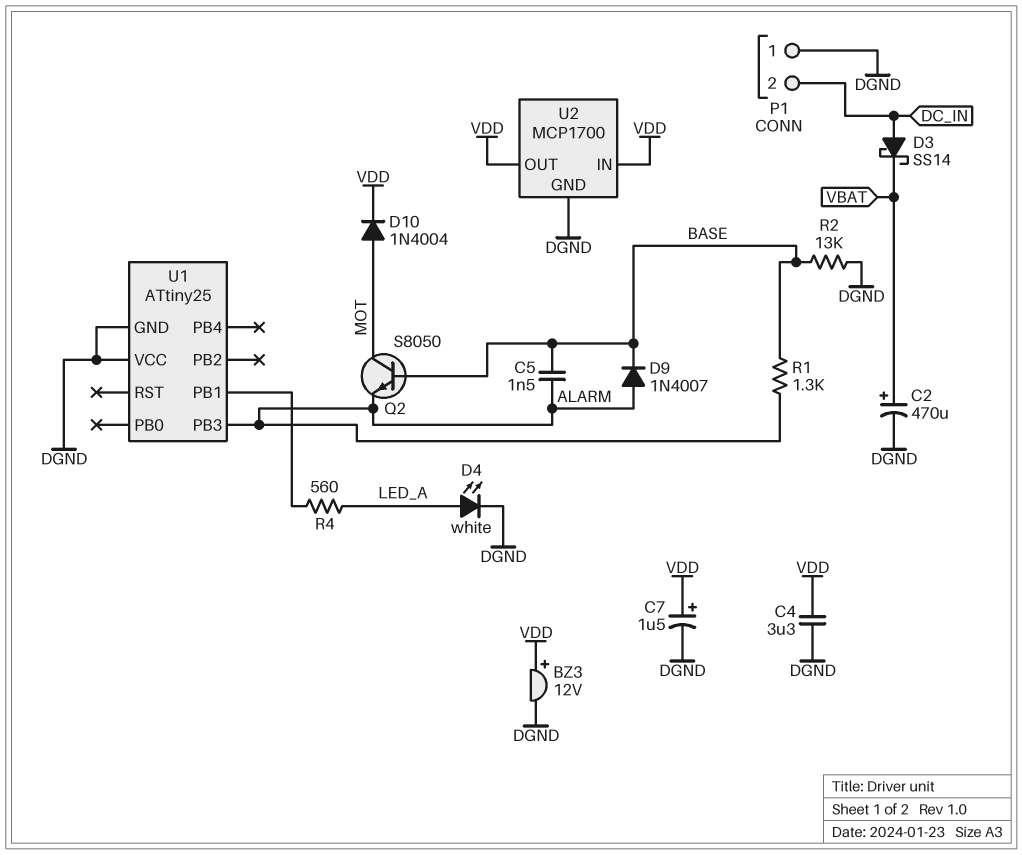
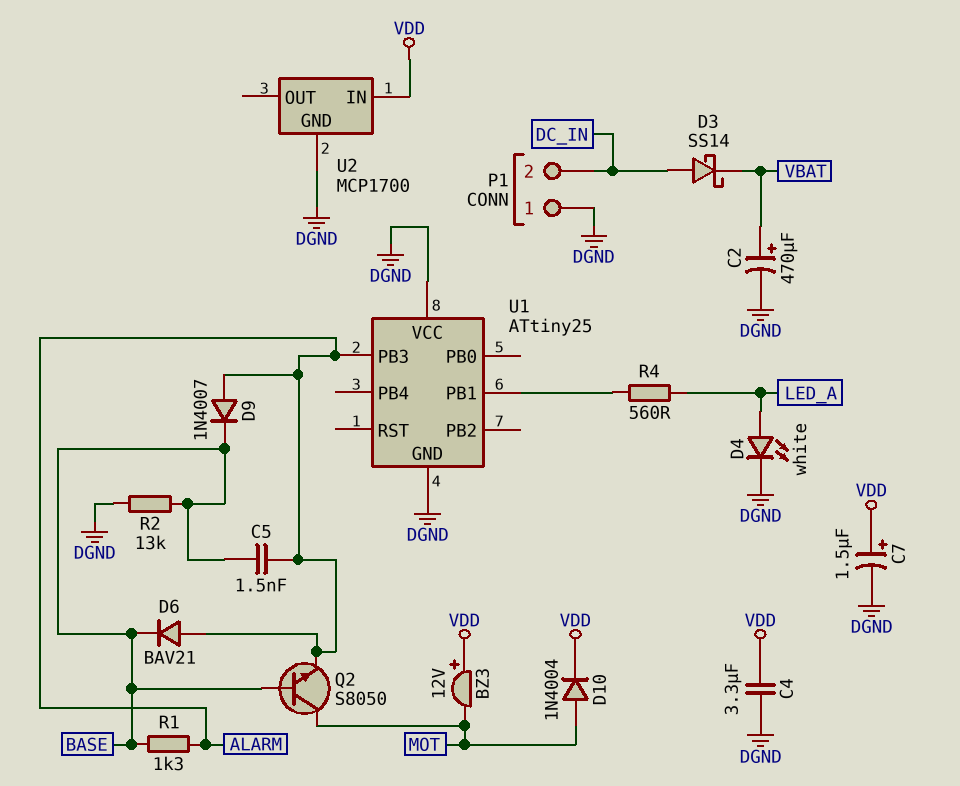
BZ3: buzzer 12V (plus VDD, minus DGND) -> buzzer 12V (plus VDD, minus MOT)
D6: none -> diode BAV21 (A ALARM, K BASE)
U2 pin OUT: VDD -> none

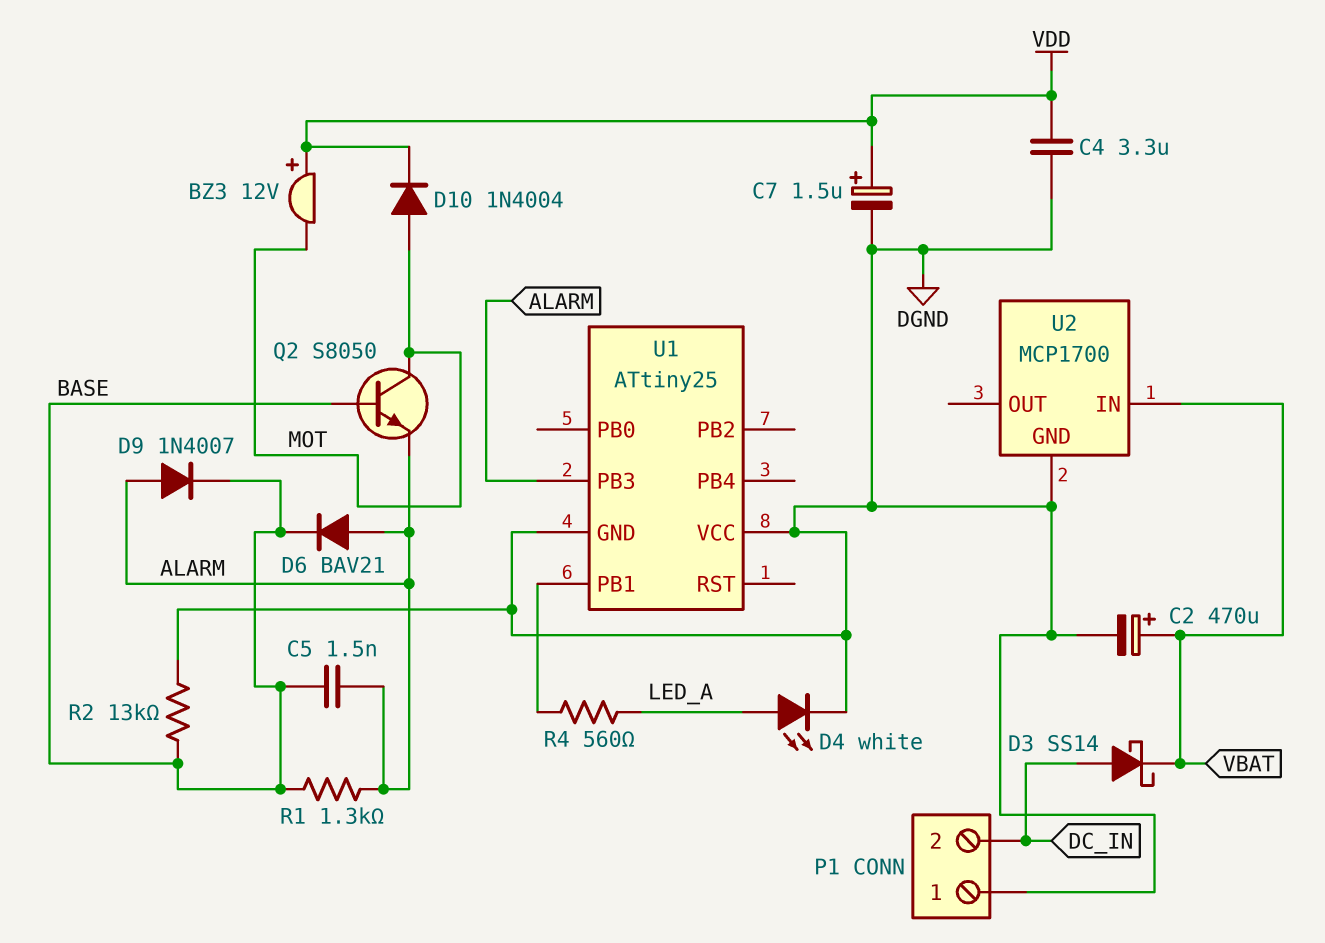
U2 pin IN: VDD -> VBAT

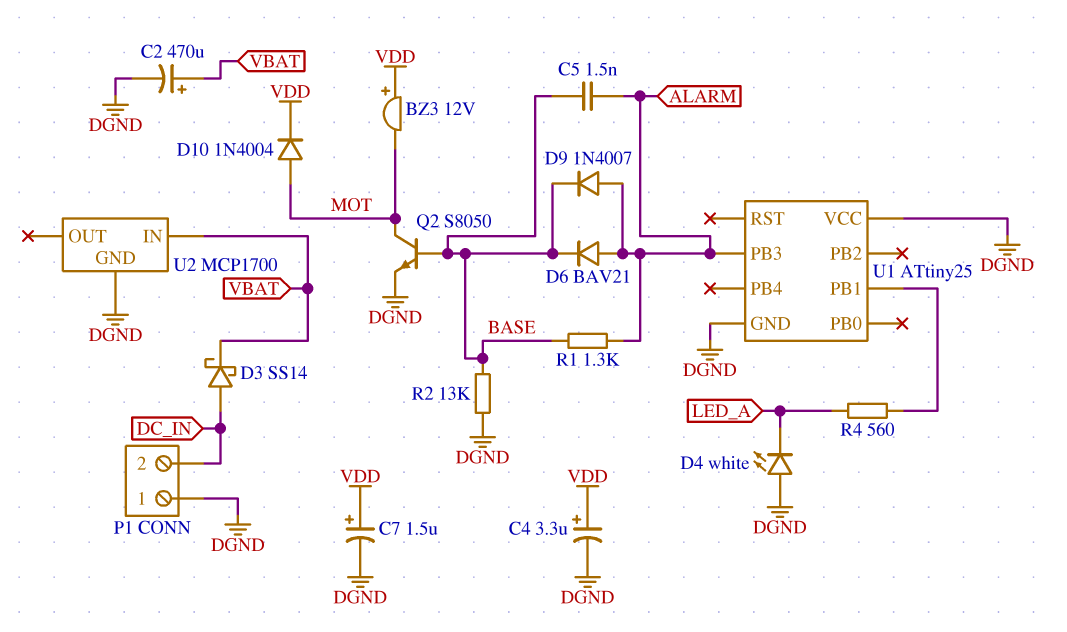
C4: 3.3uF (DGND, VDD) -> 3.3uF (plus VDD, minus DGND)
D4: LED white (A LED_A, K DGND) -> LED white (A DGND, K LED_A)
Q2: NPN S8050 (B BASE, C MOT, E ALARM) -> NPN S8050 (B BASE, C MOT, E DGND)

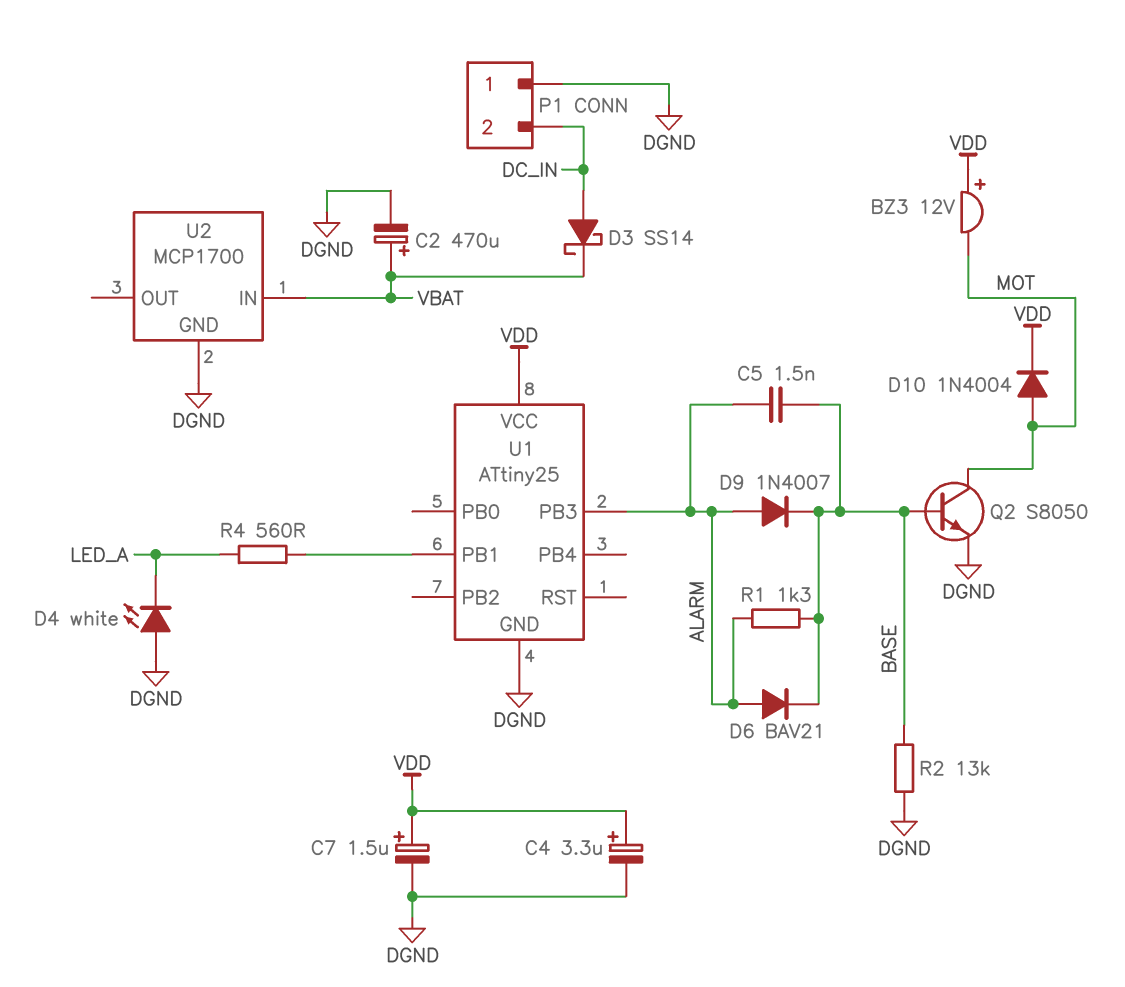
U1 pin VCC: DGND -> VDD

